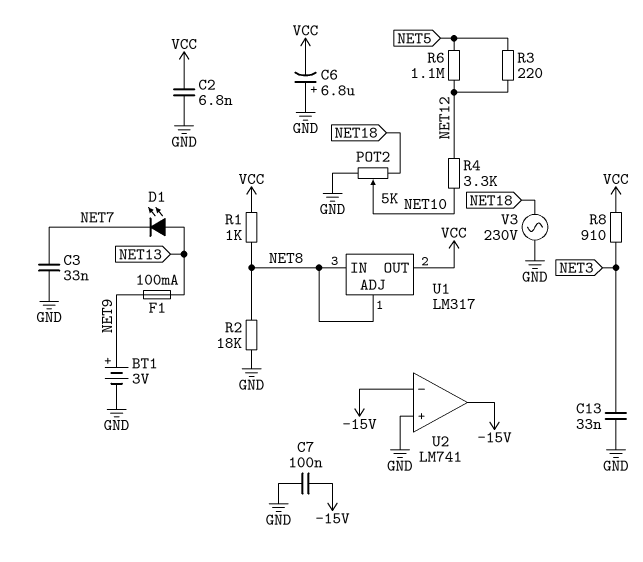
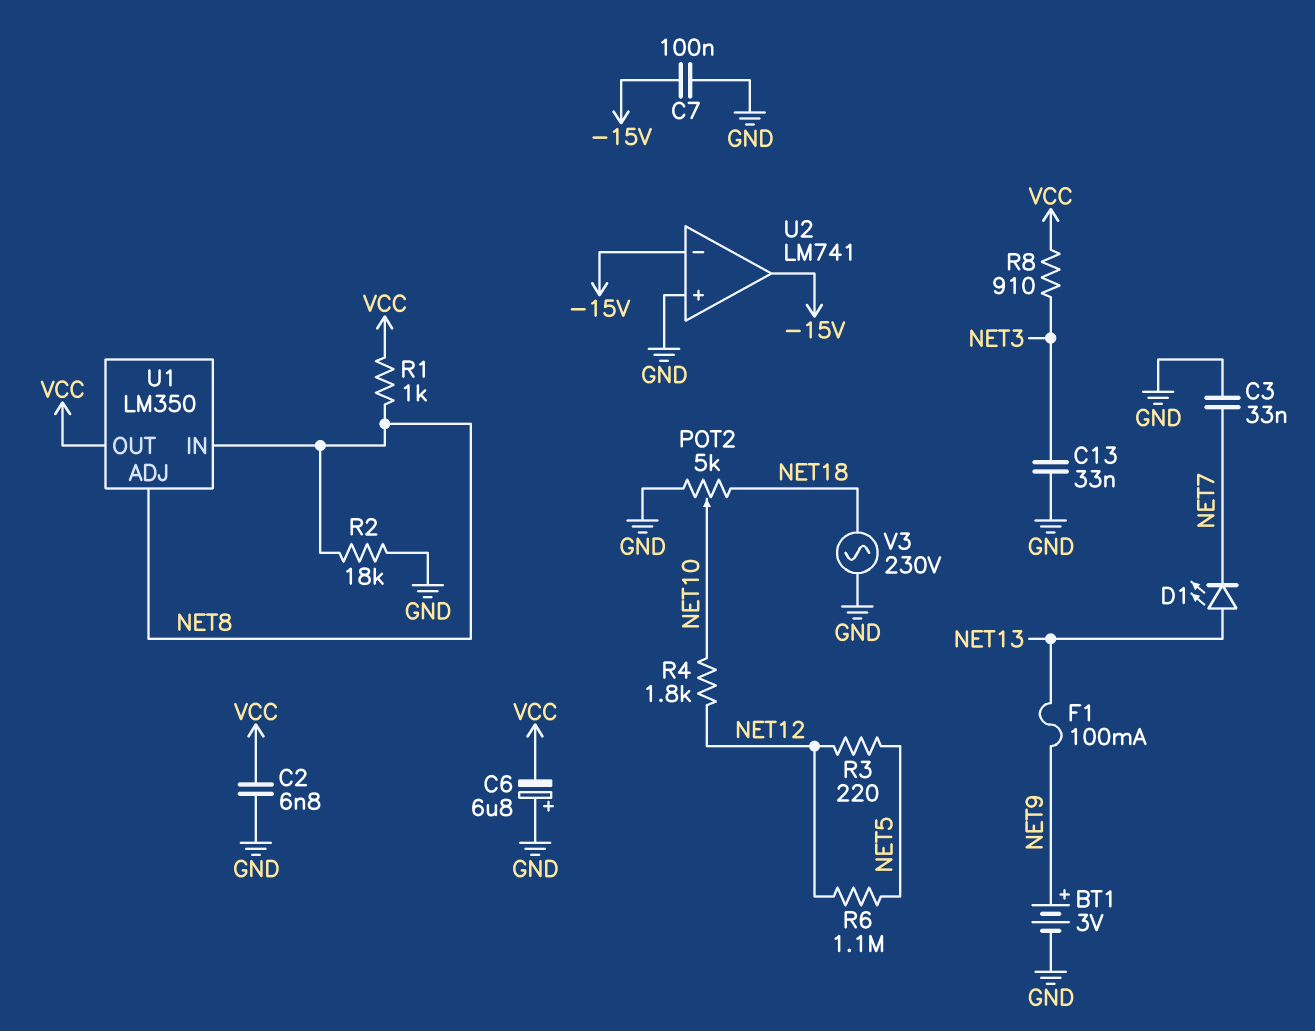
R4: 3.3k (NET10, NET12) -> 1.8k (NET10, NET12)
U1: LM317 -> LM350

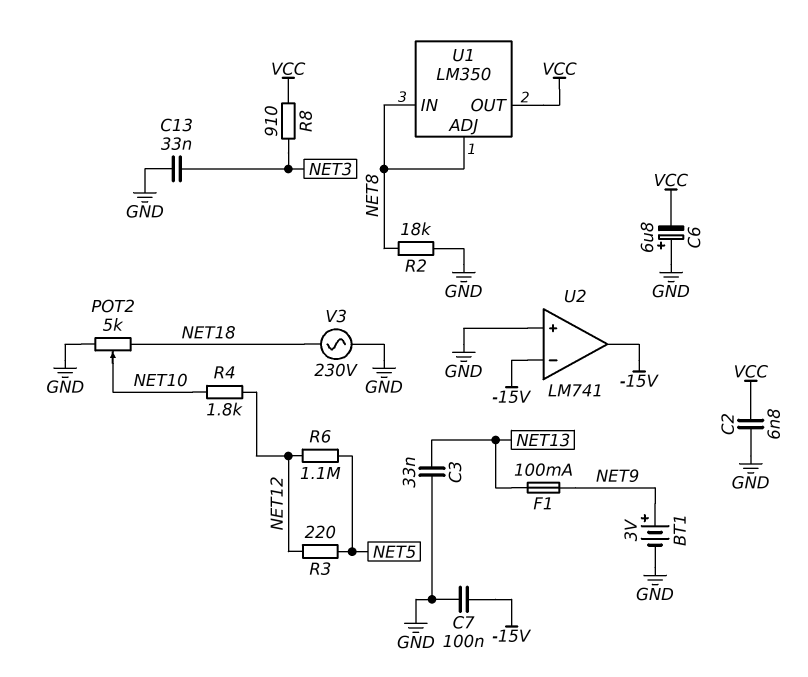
C3: 33nF (GND, NET7) -> 33nF (GND, NET13)
D1: LED (A NET13, K NET7) -> none
R1: 1k (NET8, VCC) -> none

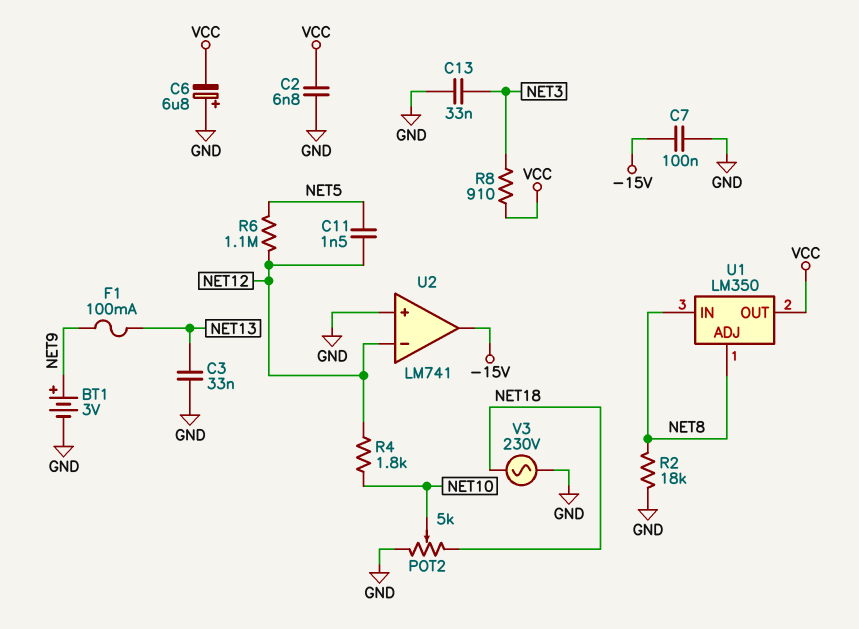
C11: none -> 1.5nF (NET5, NET12)
R3: 220 (NET5, NET12) -> none
U2 pin in-: -15V -> NET12

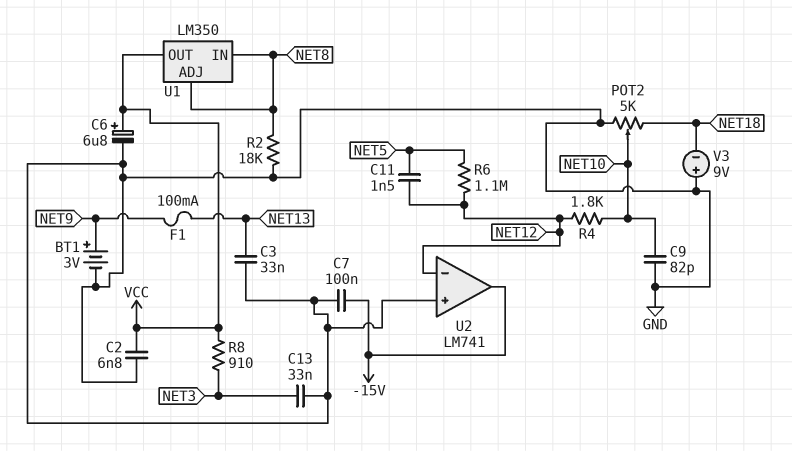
C6: 6.8uF (plus GND, minus VCC) -> 6.8uF (plus VCC, minus GND)
C9: none -> 82pF (GND, NET10)
V3: AC 230V (GND, NET18) -> 9V (plus GND, minus NET18)

